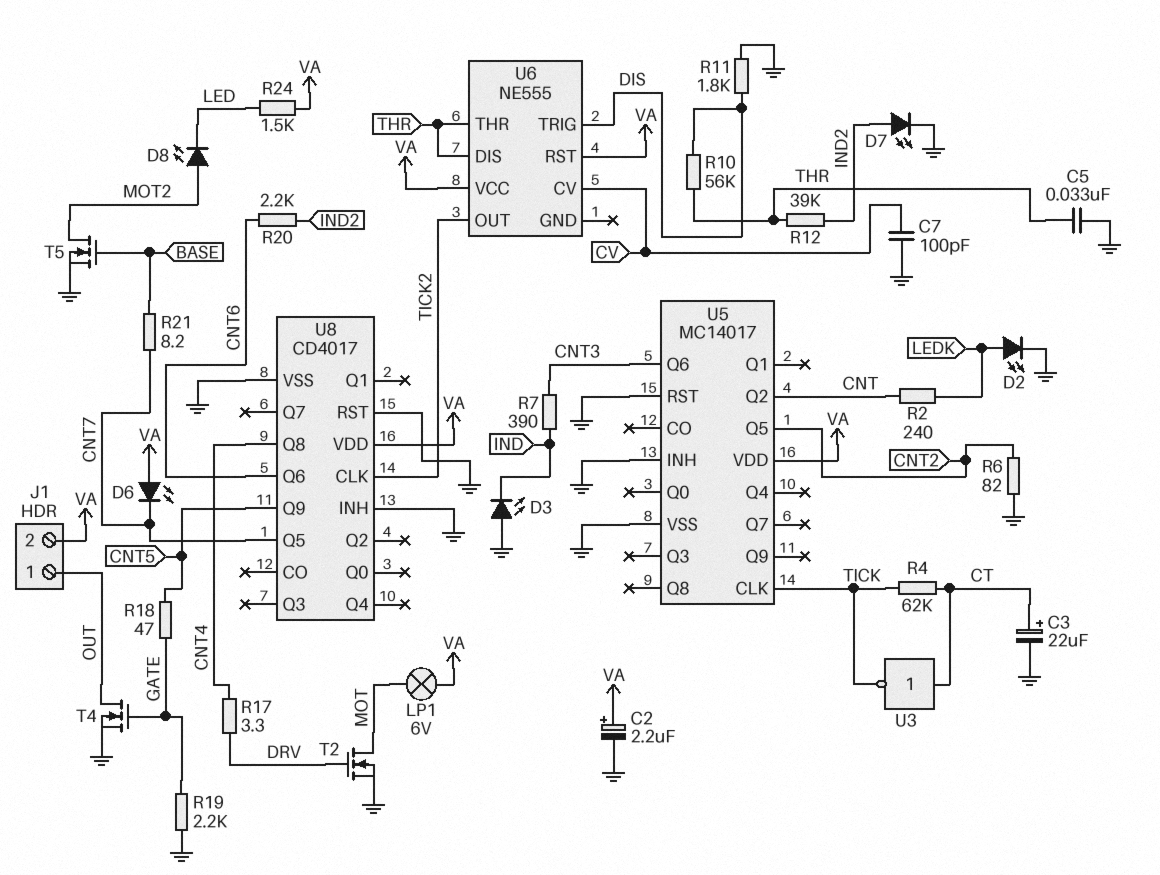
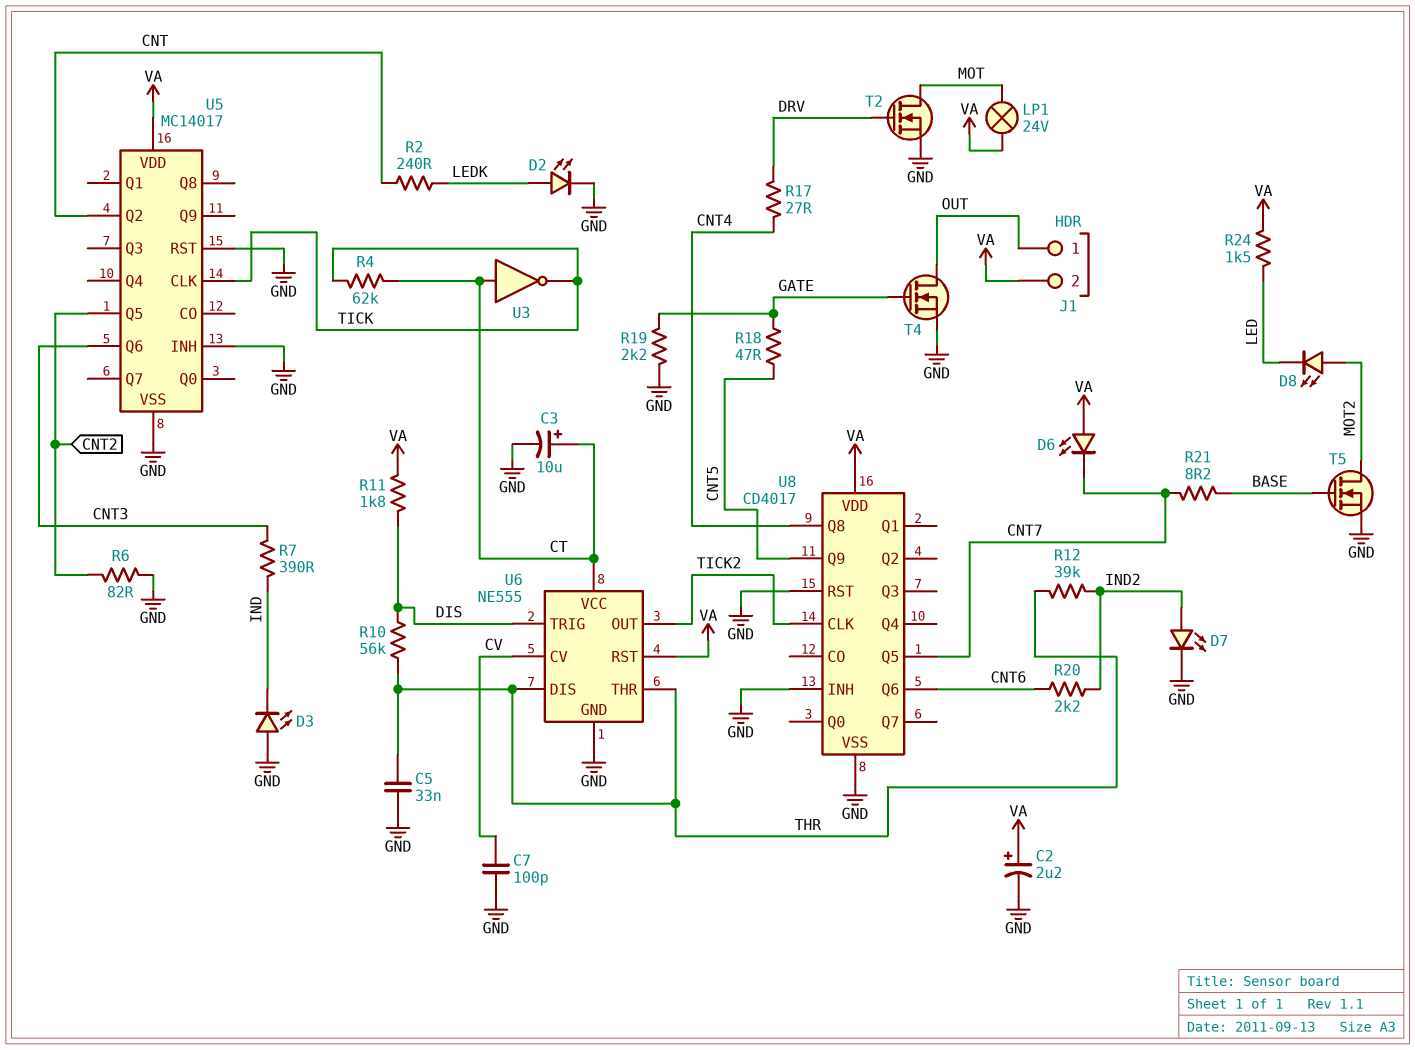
C3: 22uF (plus CT, minus GND) -> 10uF (plus CT, minus GND)
LP1: lamp 6V (MOT, VA) -> lamp 24V (MOT, VA)
R11: 1.8k (DIS, GND) -> 1.8k (DIS, VA)
R17: 3.3 (CNT4, DRV) -> 27 (CNT4, DRV)
U6 pin GND: none -> GND
U6 pin VCC: VA -> CT

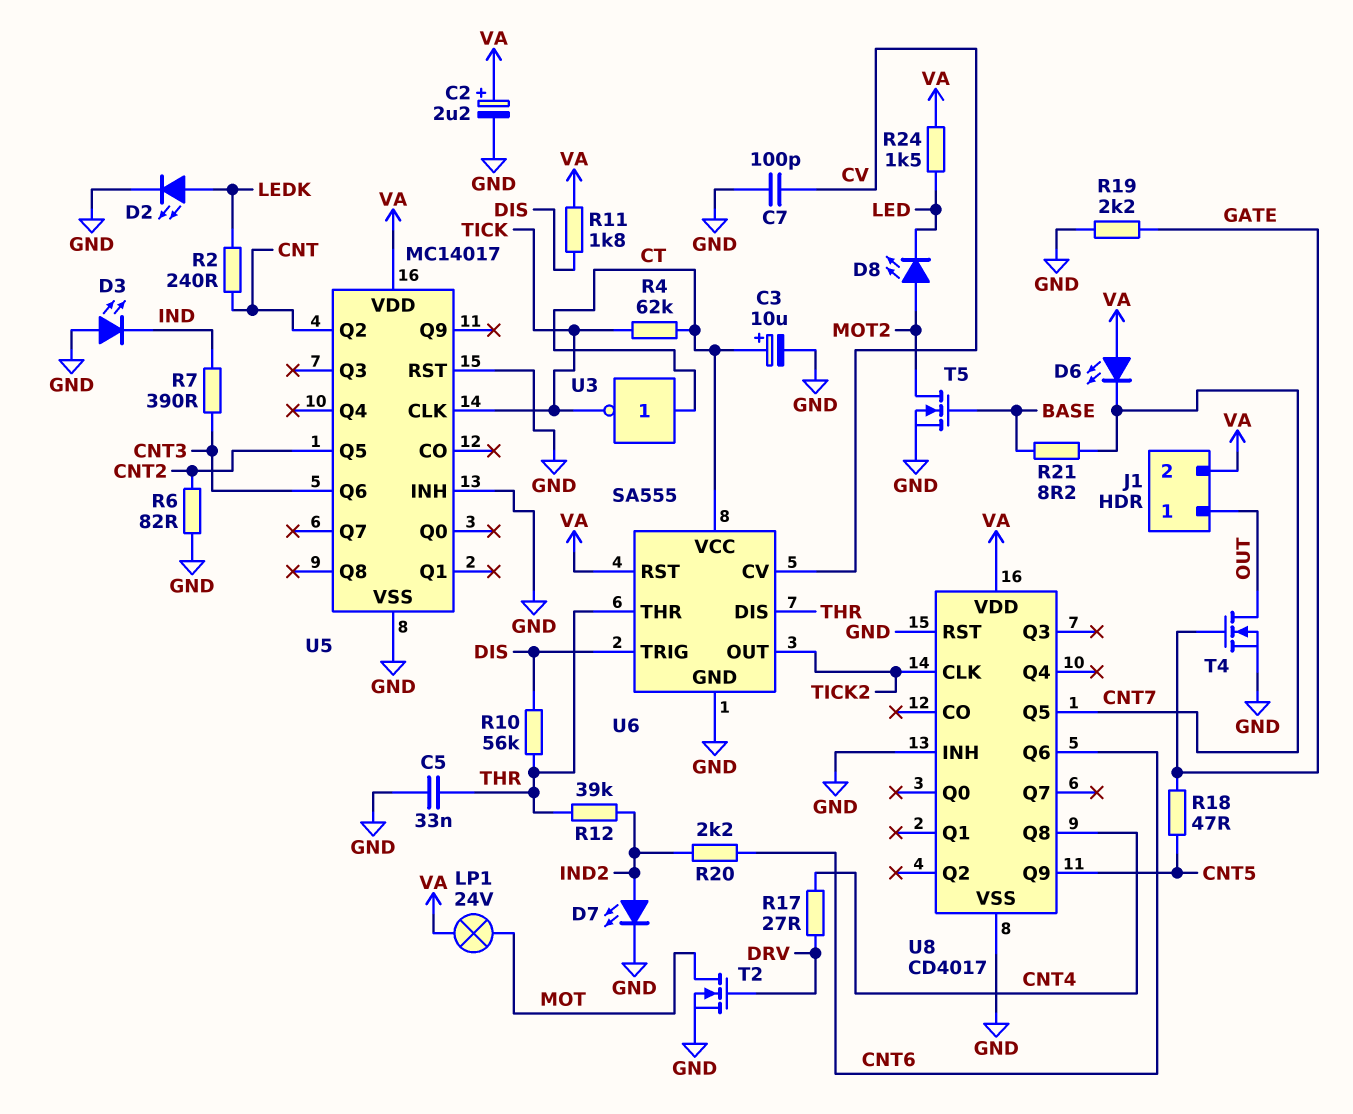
U6: NE555 -> SA555

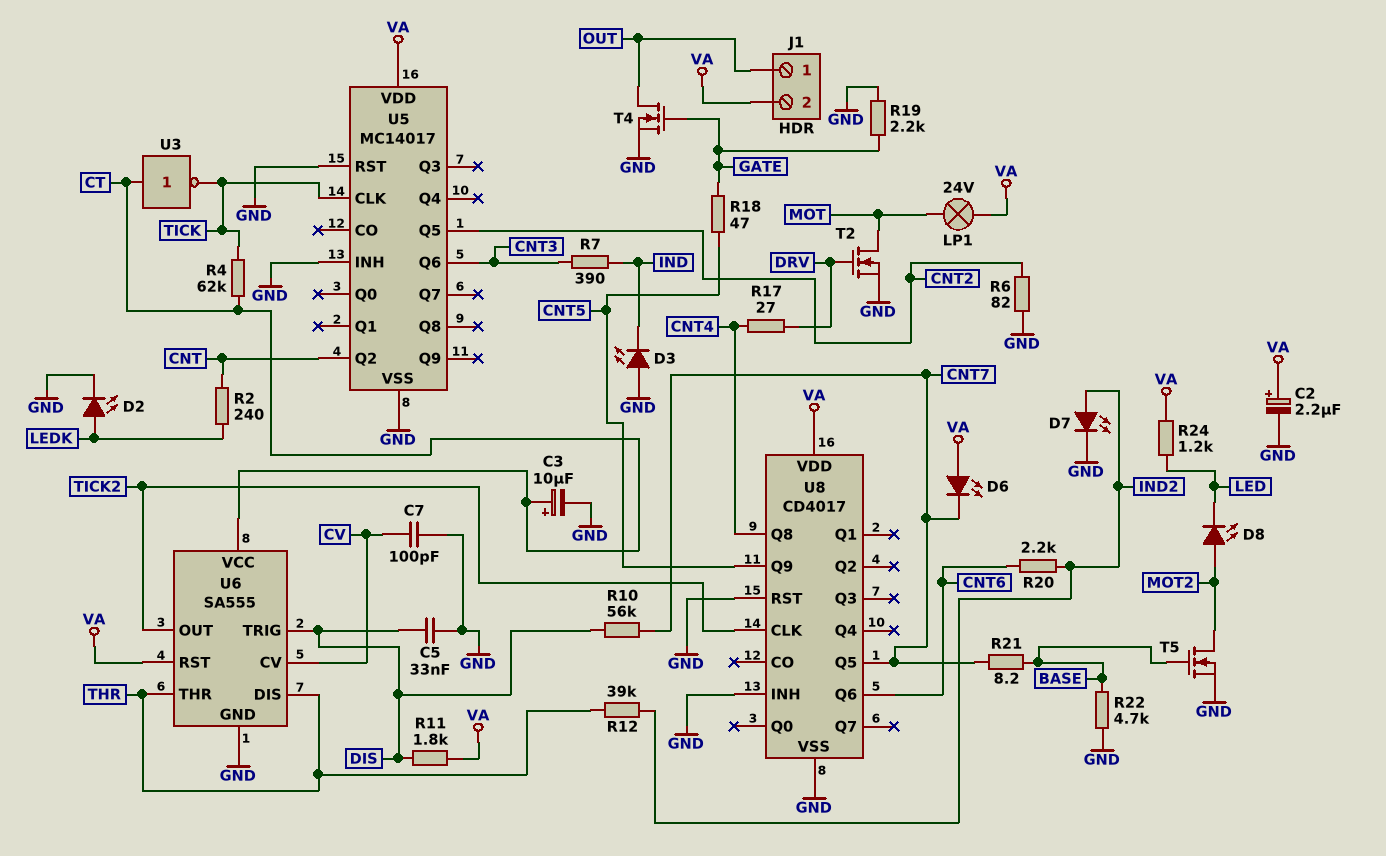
C5: 33nF (GND, THR) -> 33nF (DIS, GND)
R10: 56k (DIS, THR) -> 56k (CNT7, DIS)
R22: none -> 4.7k (BASE, GND)
R24: 1.5k (LED, VA) -> 1.2k (LED, VA)

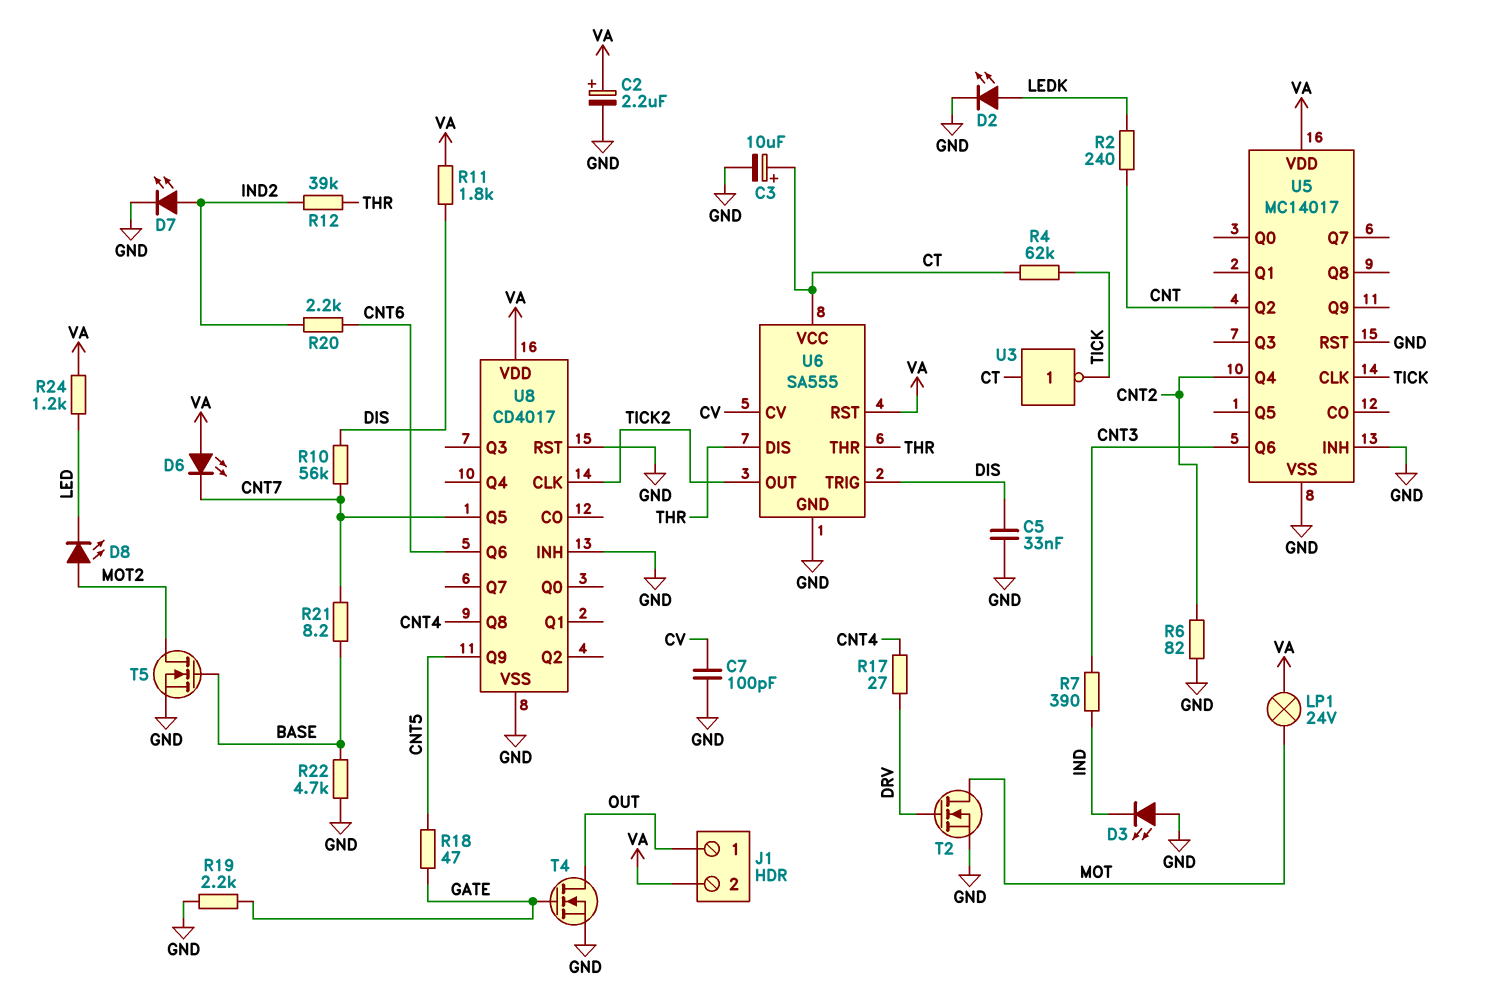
U5 pin Q4: none -> CNT2
U5 pin Q5: CNT2 -> none

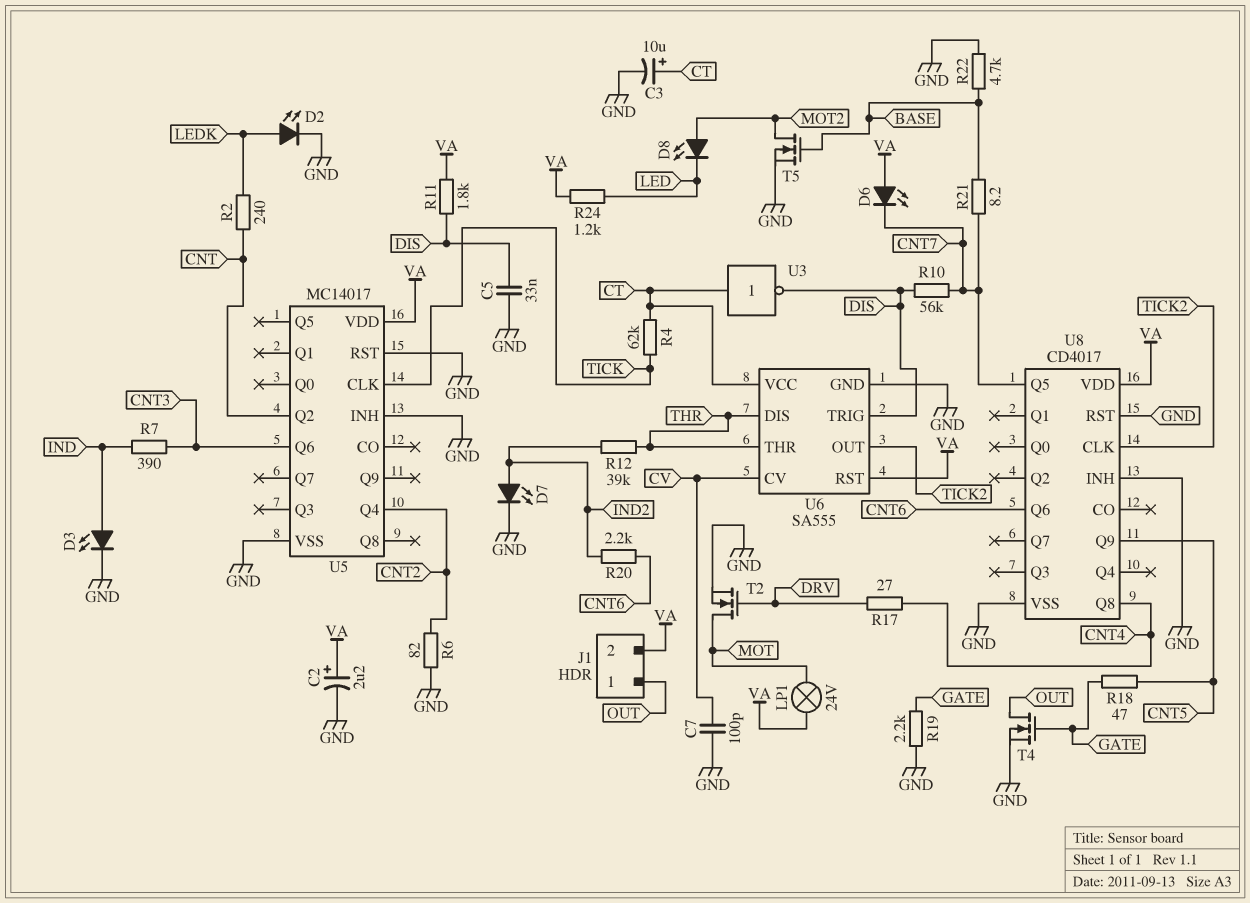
D3: LED (A GND, K IND) -> LED (A IND, K GND)
U3: NOT (in CT, out TICK) -> NOT (in CT, out DIS)

